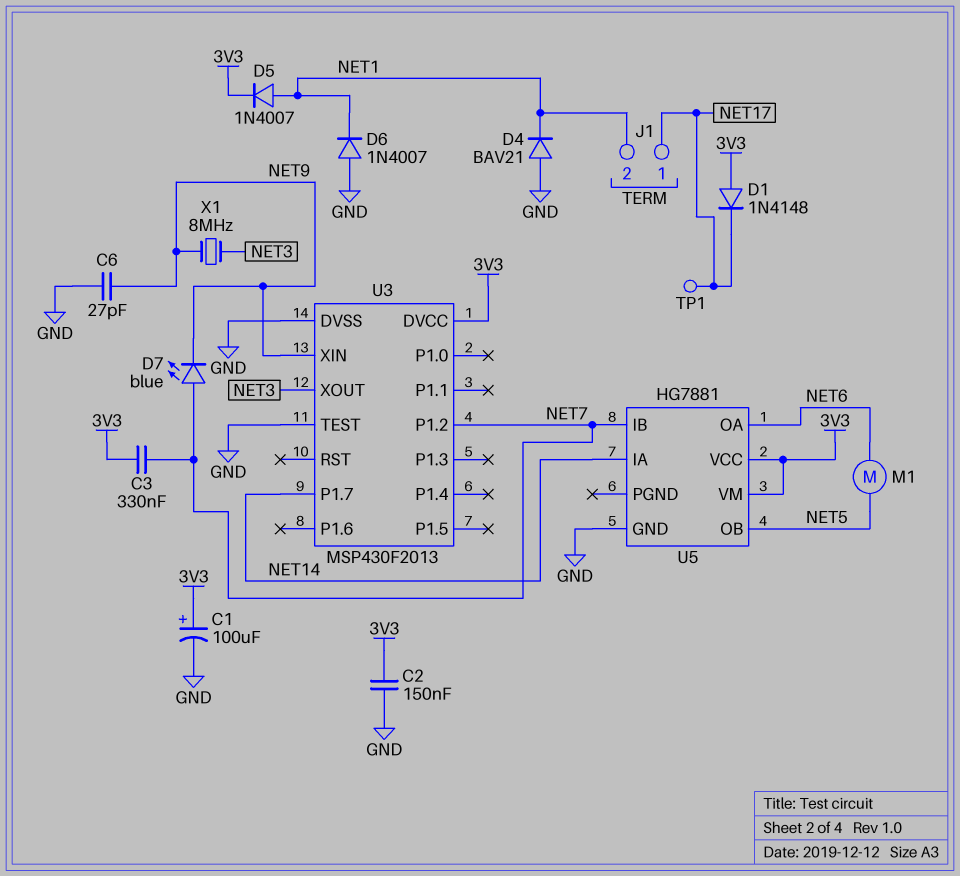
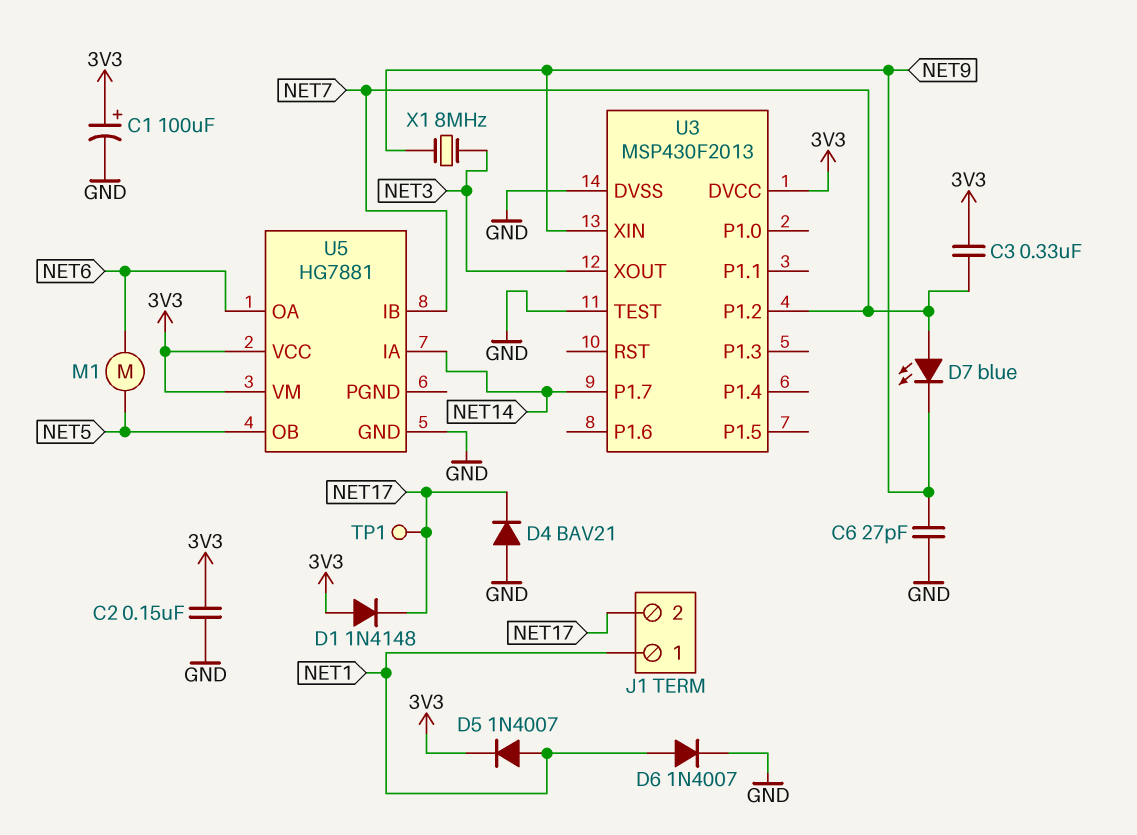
D4: diode BAV21 (A GND, K NET1) -> diode BAV21 (A GND, K NET17)
D6: diode 1N4007 (A GND, K NET1) -> diode 1N4007 (A NET1, K GND)
J1 pin 1: NET17 -> NET1
J1 pin 2: NET1 -> NET17

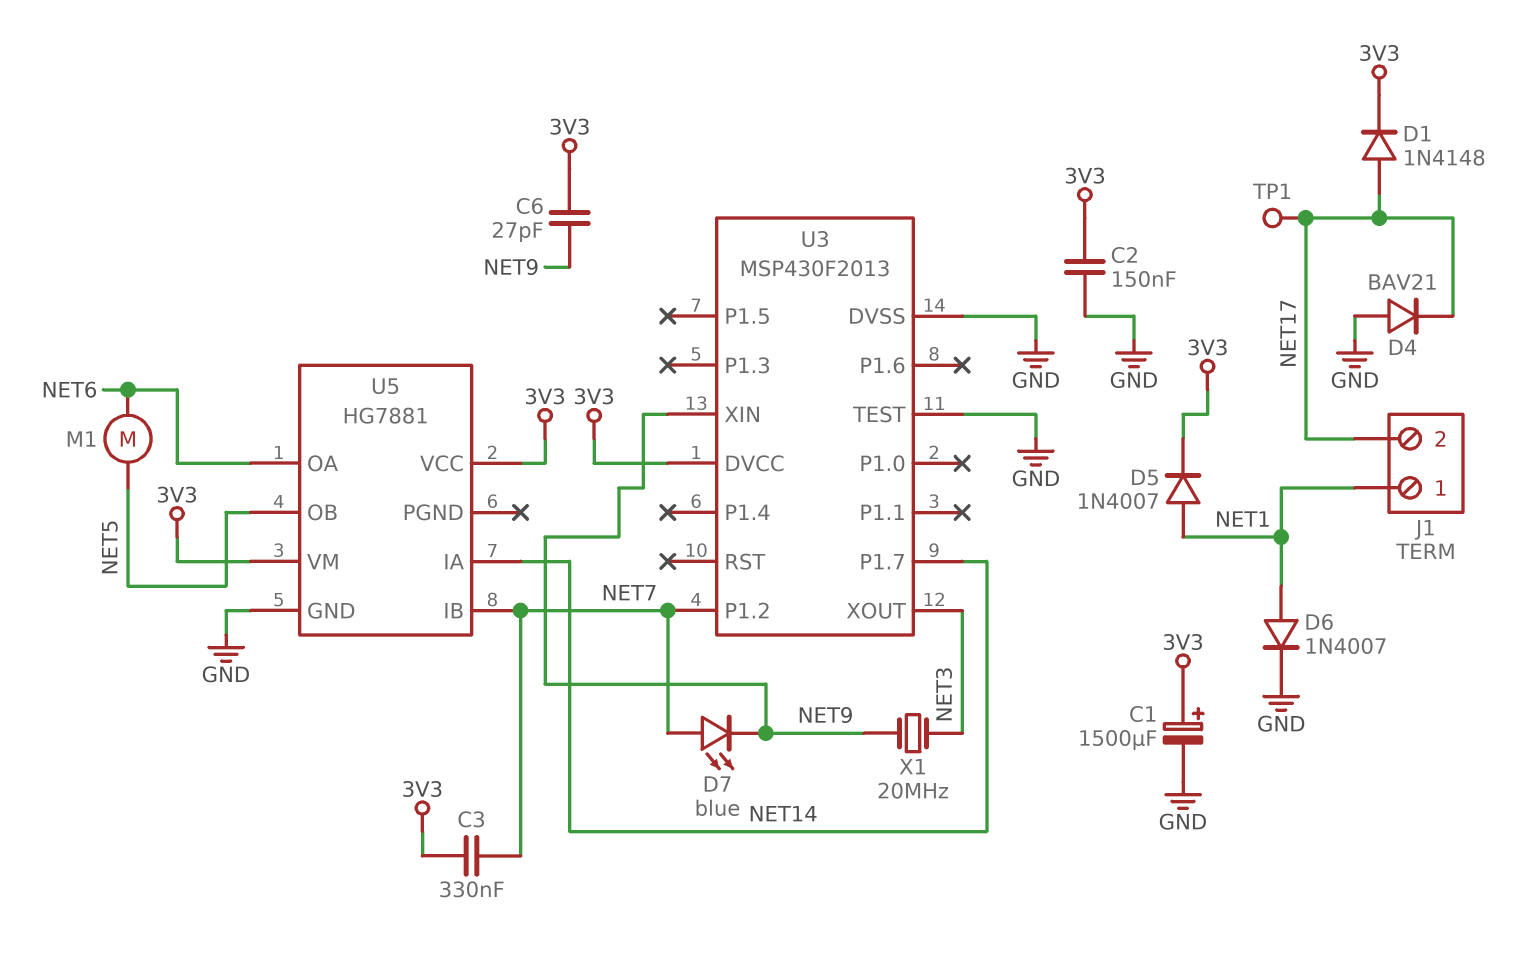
C1: 100uF (plus 3V3, minus GND) -> 1500uF (plus 3V3, minus GND)
C6: 27pF (GND, NET9) -> 27pF (3V3, NET9)
D1: diode 1N4148 (A 3V3, K NET17) -> diode 1N4148 (A NET17, K 3V3)
X1: 8MHz (NET3, NET9) -> 20MHz (NET3, NET9)

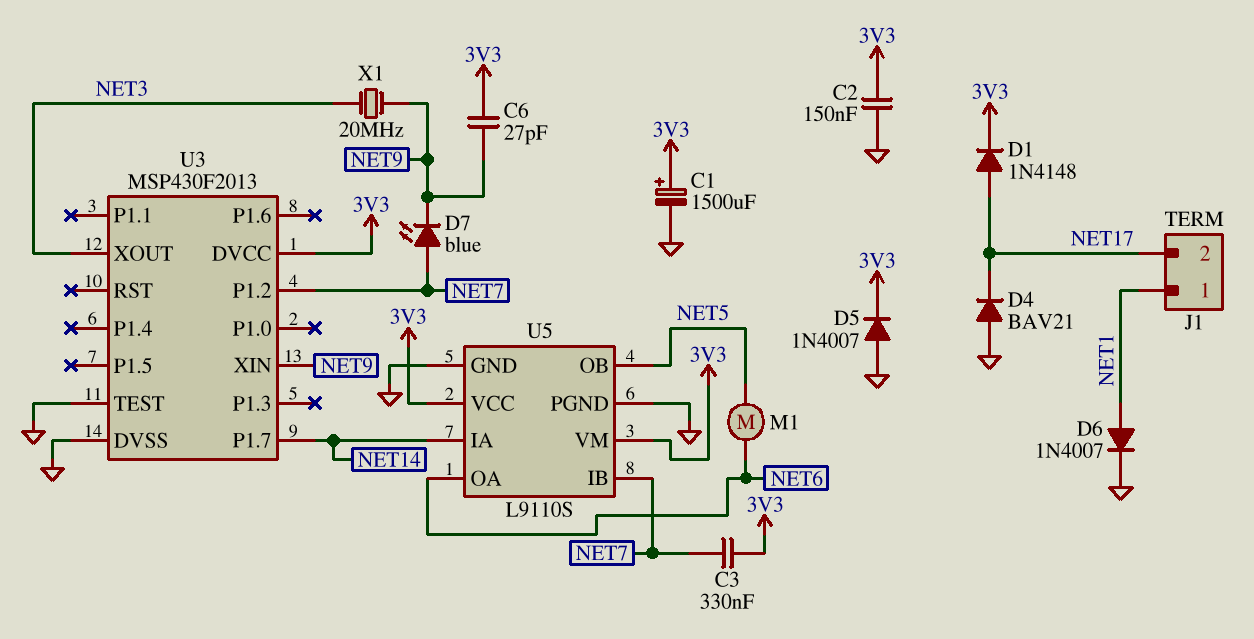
D5: diode 1N4007 (A NET1, K 3V3) -> diode 1N4007 (A GND, K 3V3)
TP1: test point (NET17) -> none
U5: HG7881 -> L9110S
U5 pin PGND: none -> GND

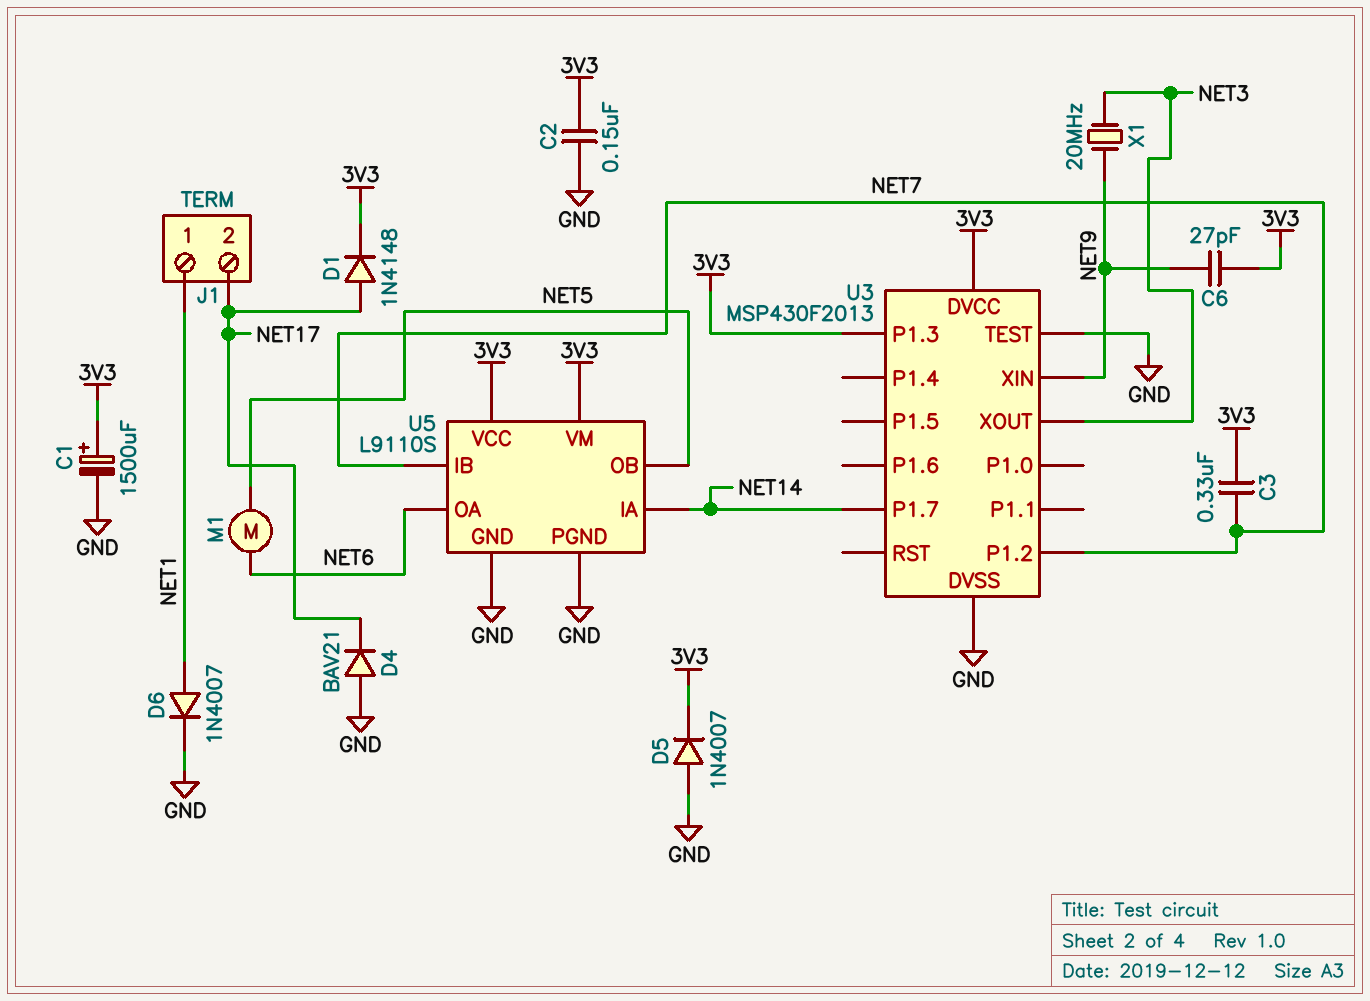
D7: LED blue (A NET7, K NET9) -> none
U3 pin P1.3: none -> 3V3

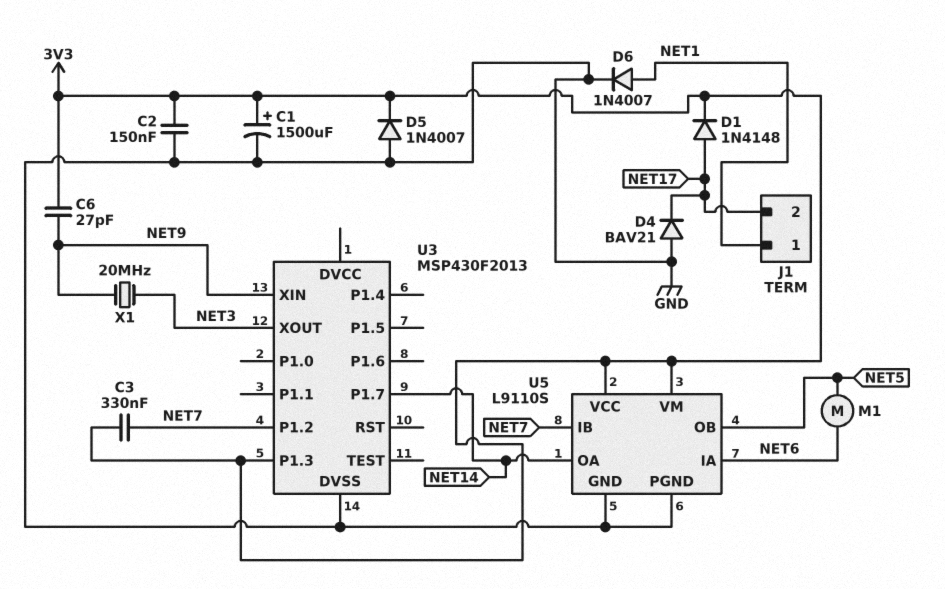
U3 pin DVCC: 3V3 -> none
U3 pin TEST: GND -> none
U5 pin IA: NET14 -> NET6
U5 pin OA: NET6 -> NET14

